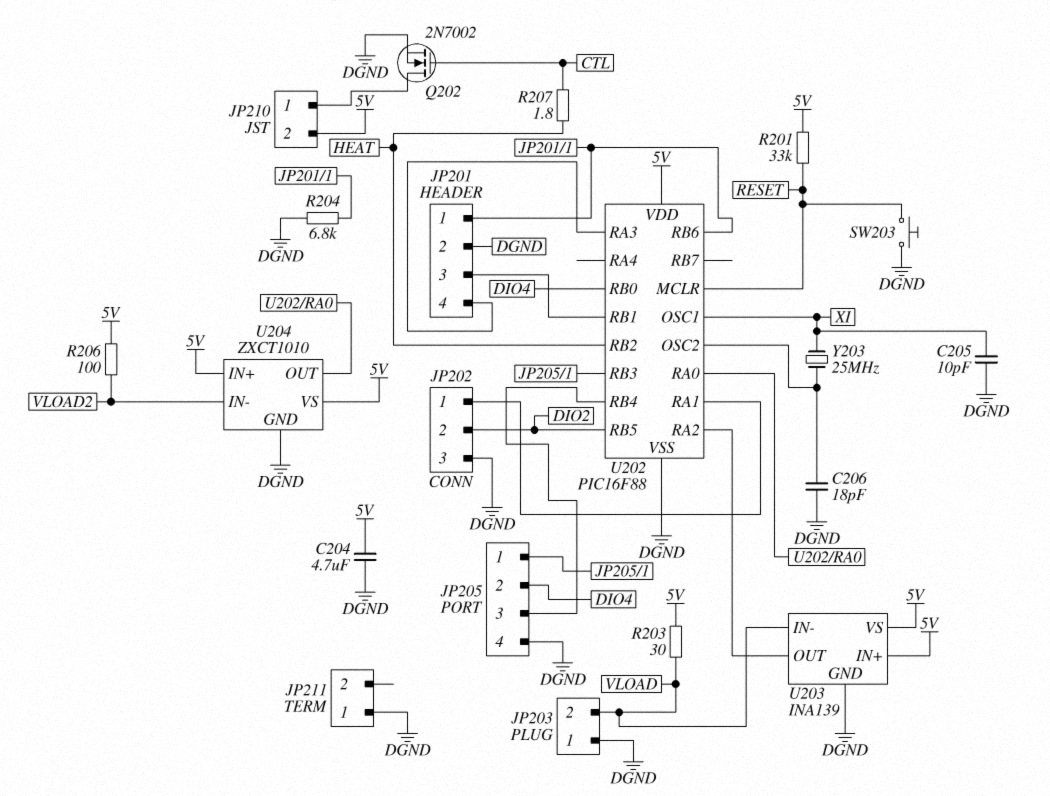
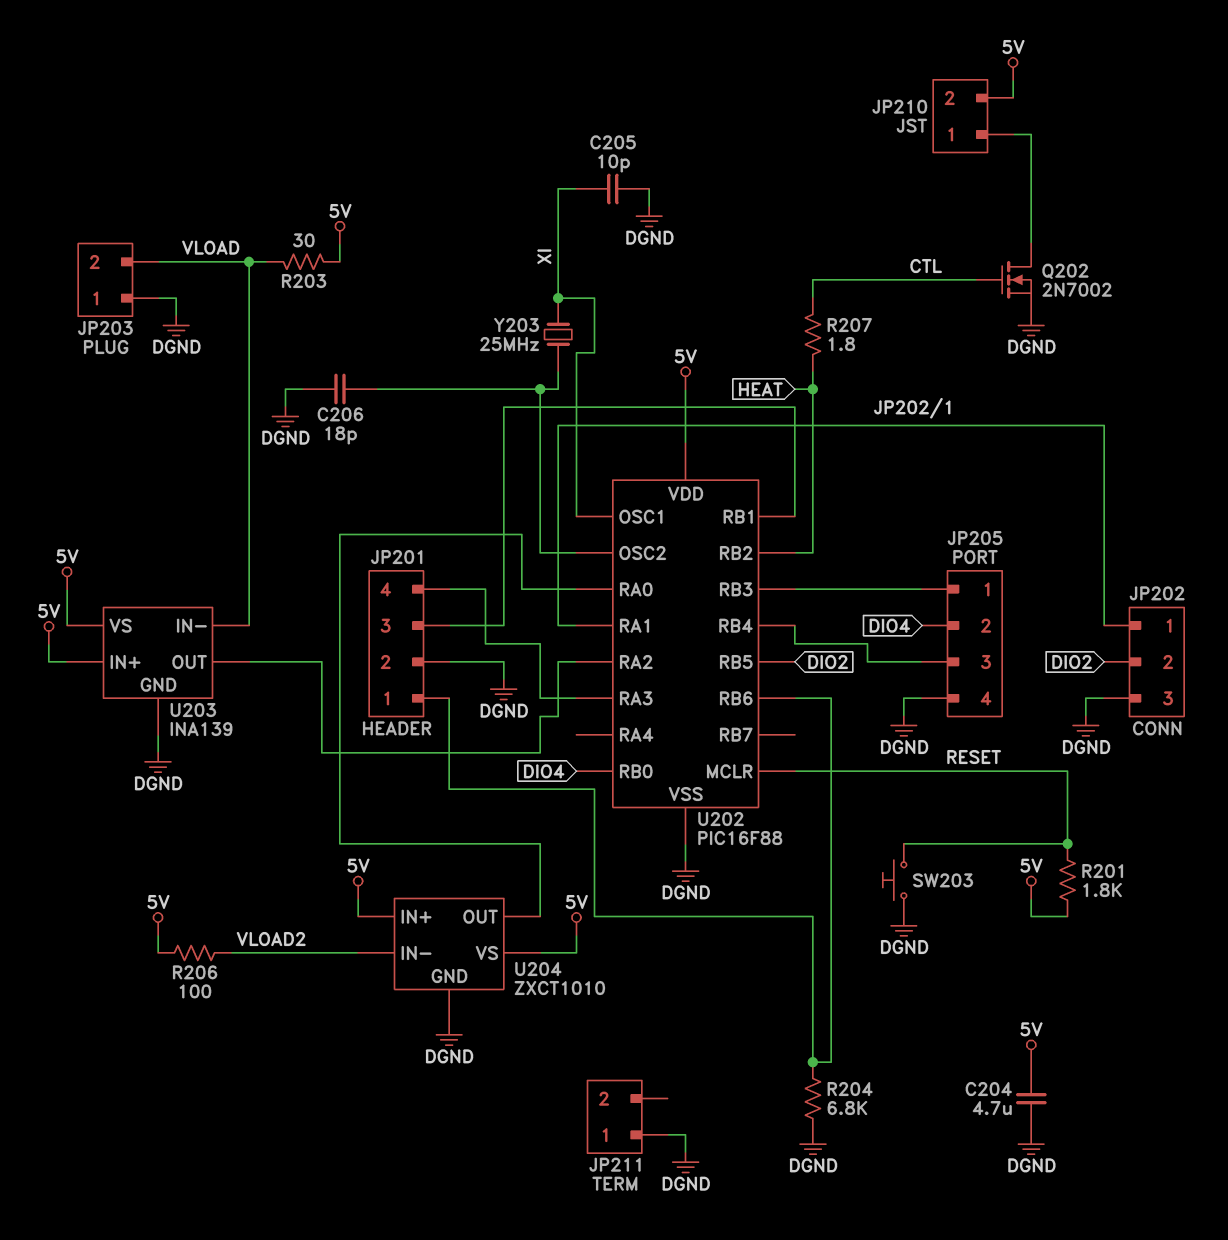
R201: 33k (5V, RESET) -> 1.8k (5V, RESET)

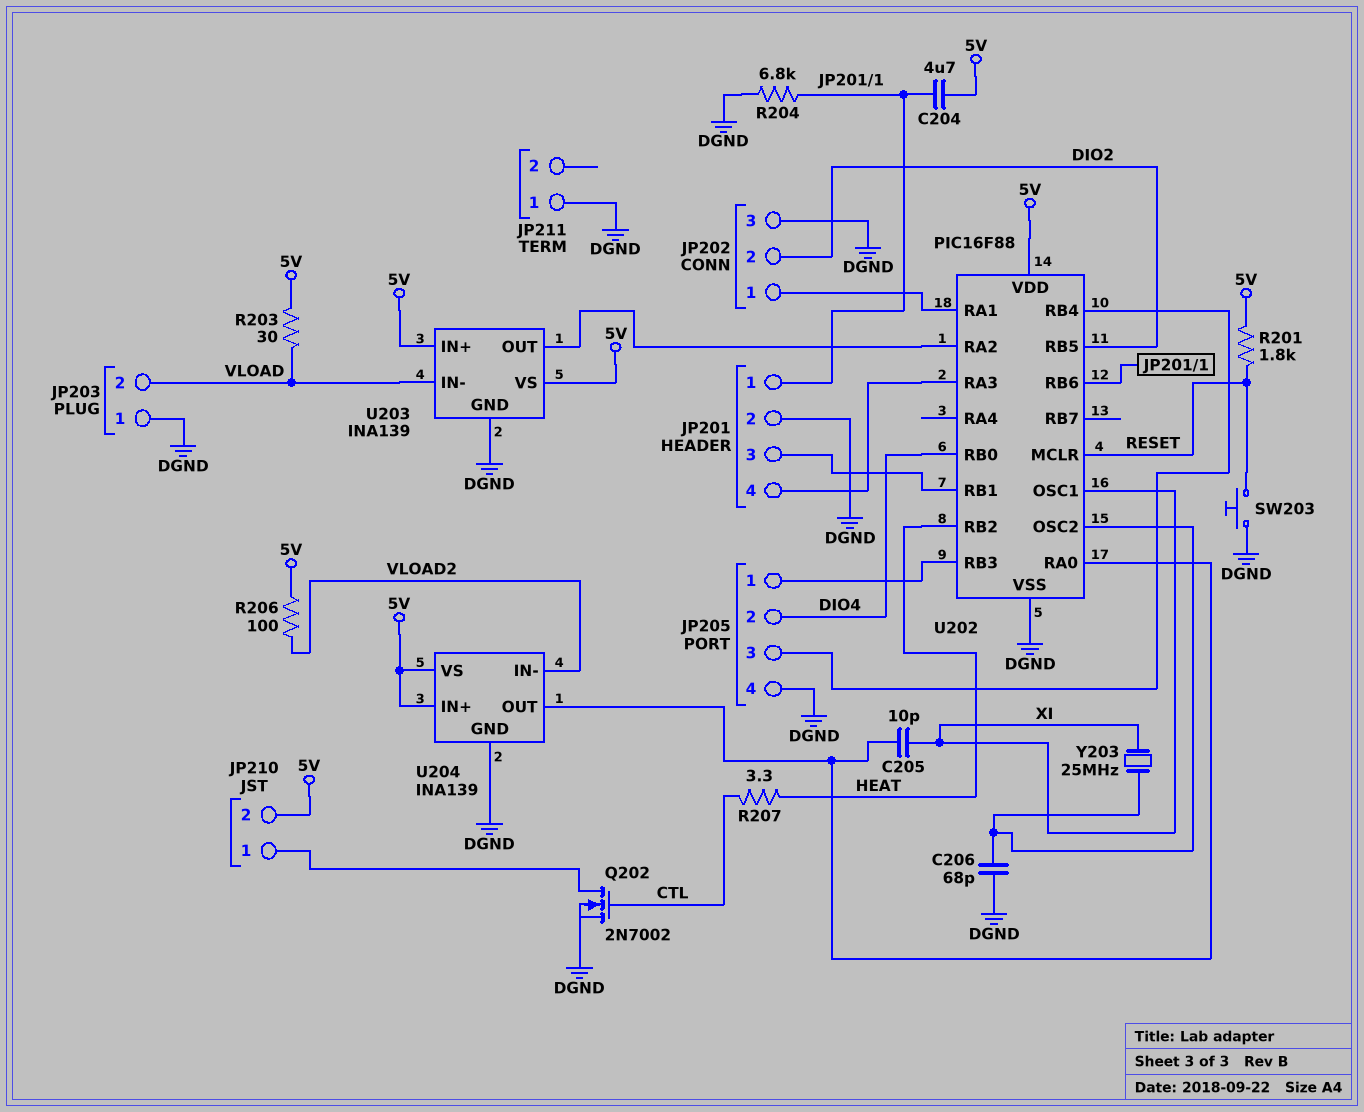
C204: 4.7uF (5V, DGND) -> 4.7uF (5V, JP201/1)
C205: 10pF (DGND, XI) -> 10pF (U202/RA0, XI)
C206: 18pF (DGND, U202/OSC2) -> 68pF (DGND, U202/OSC2)
R207: 1.8 (CTL, HEAT) -> 3.3 (CTL, HEAT)
U204: ZXCT1010 -> INA139

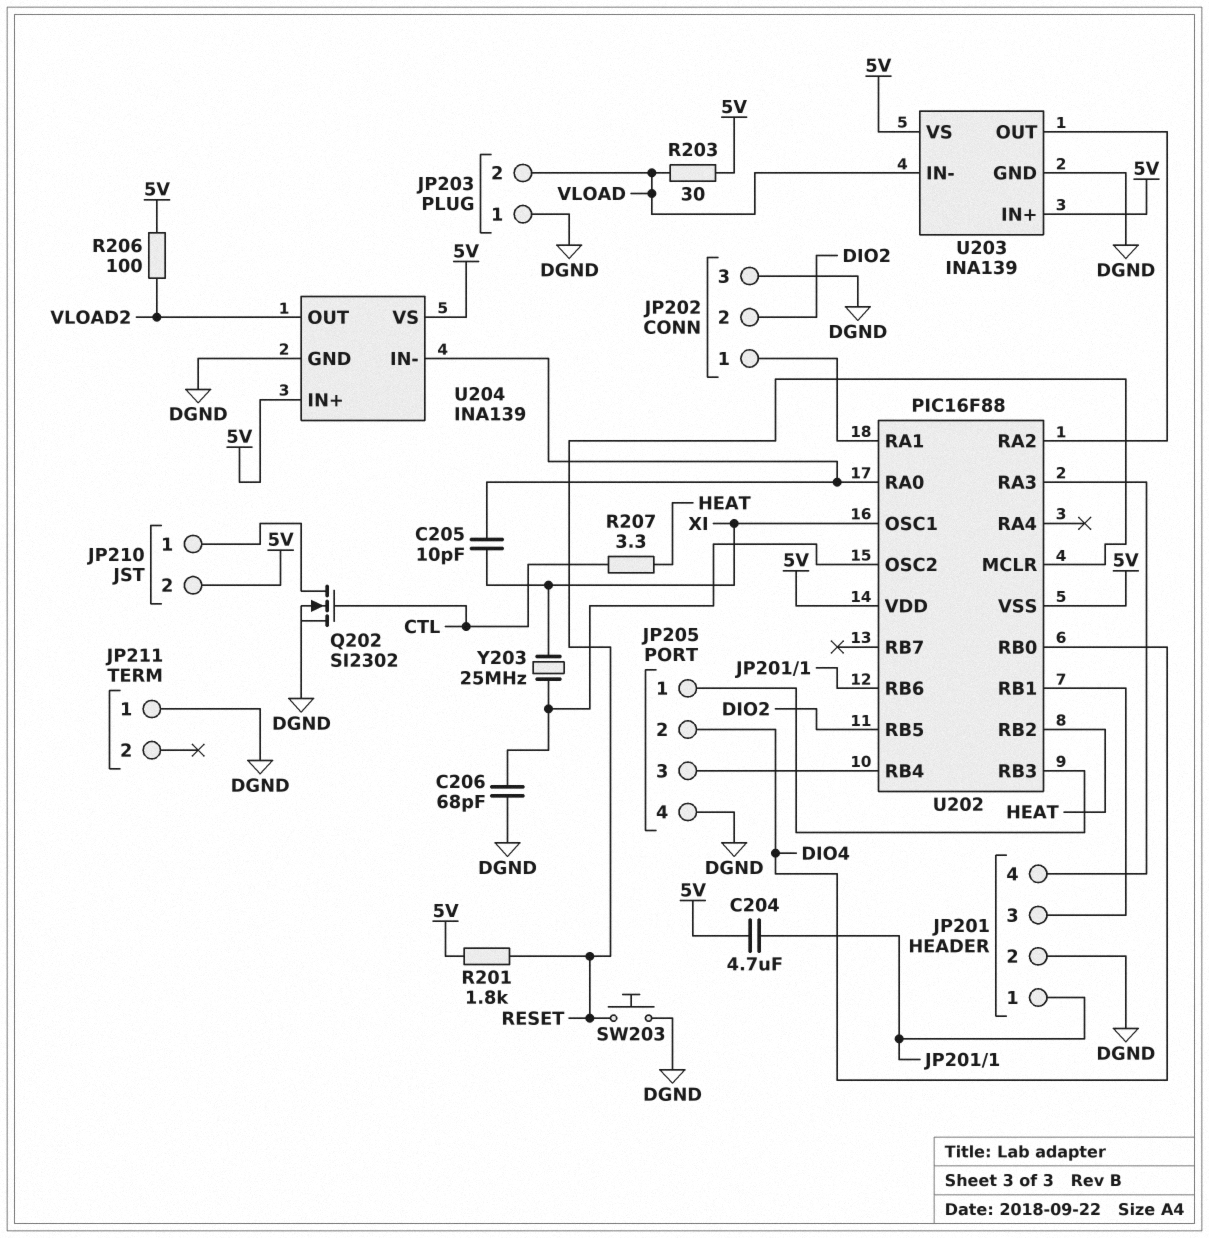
Q202: NMOS 2N7002 (G CTL, D JP210/1, S DGND) -> NMOS SI2302 (G CTL, D JP210/1, S DGND)
R204: 6.8k (DGND, JP201/1) -> none
U202 pin VSS: DGND -> 5V
U204 pin IN-: VLOAD2 -> U202/RA0
U204 pin OUT: U202/RA0 -> VLOAD2

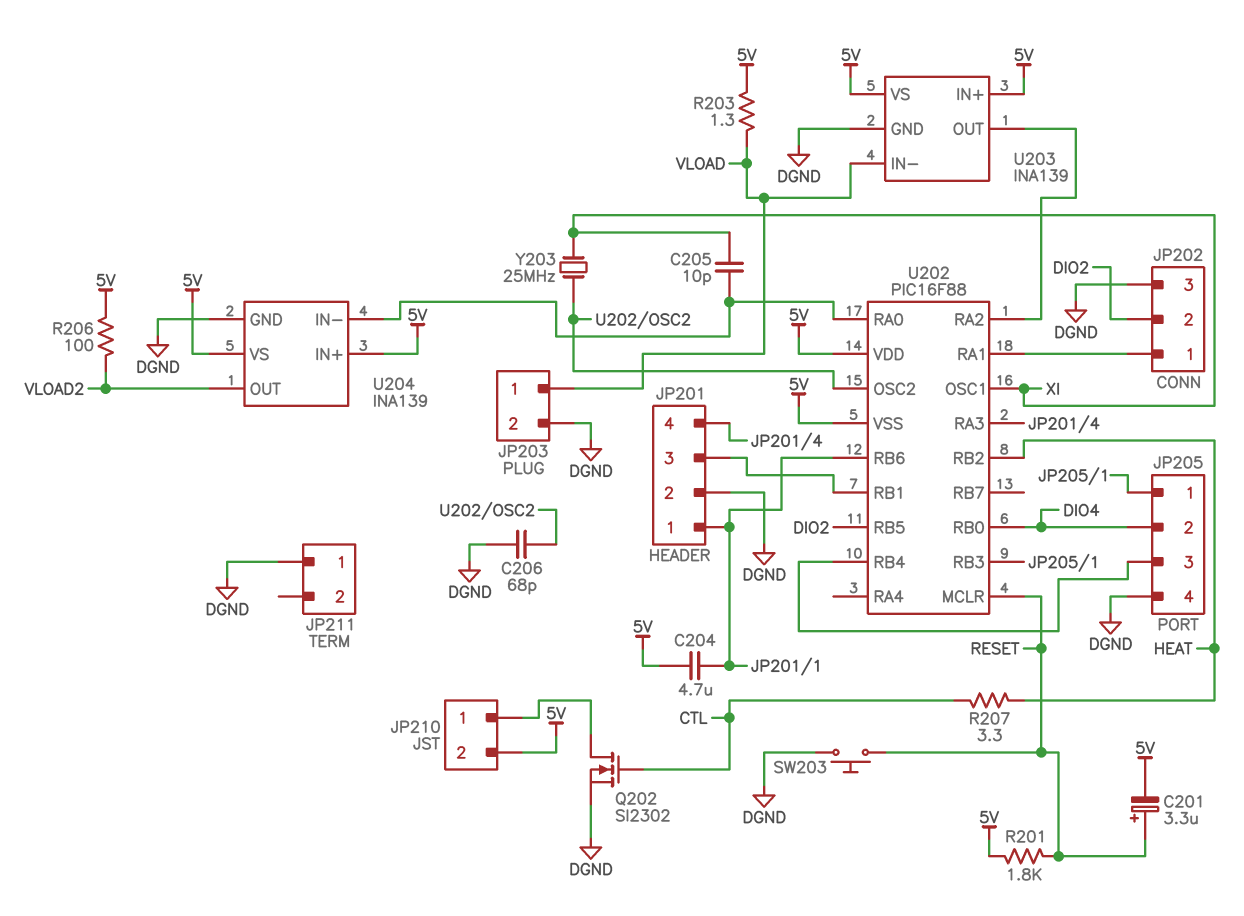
C201: none -> 3.3uF (plus RESET, minus 5V)
JP203 pin 1: DGND -> VLOAD
JP203 pin 2: VLOAD -> DGND
R203: 30 (5V, VLOAD) -> 1.3 (5V, VLOAD)

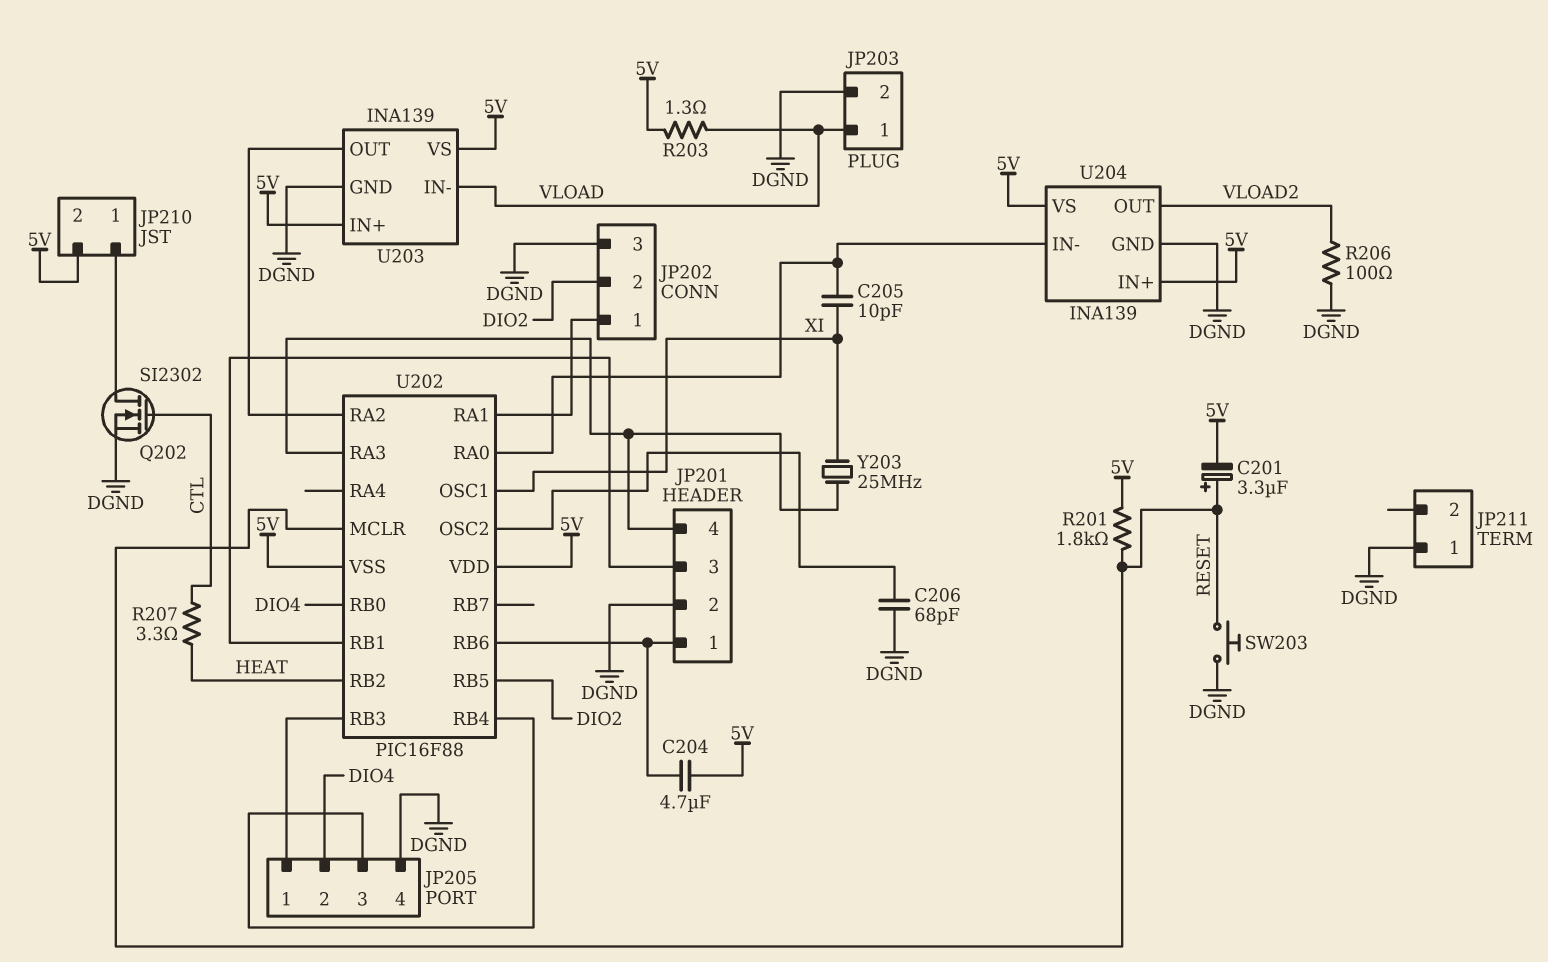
R206: 100 (5V, VLOAD2) -> 100 (DGND, VLOAD2)
Y203: 25MHz (U202/OSC2, XI) -> 25MHz (JP201/4, XI)

